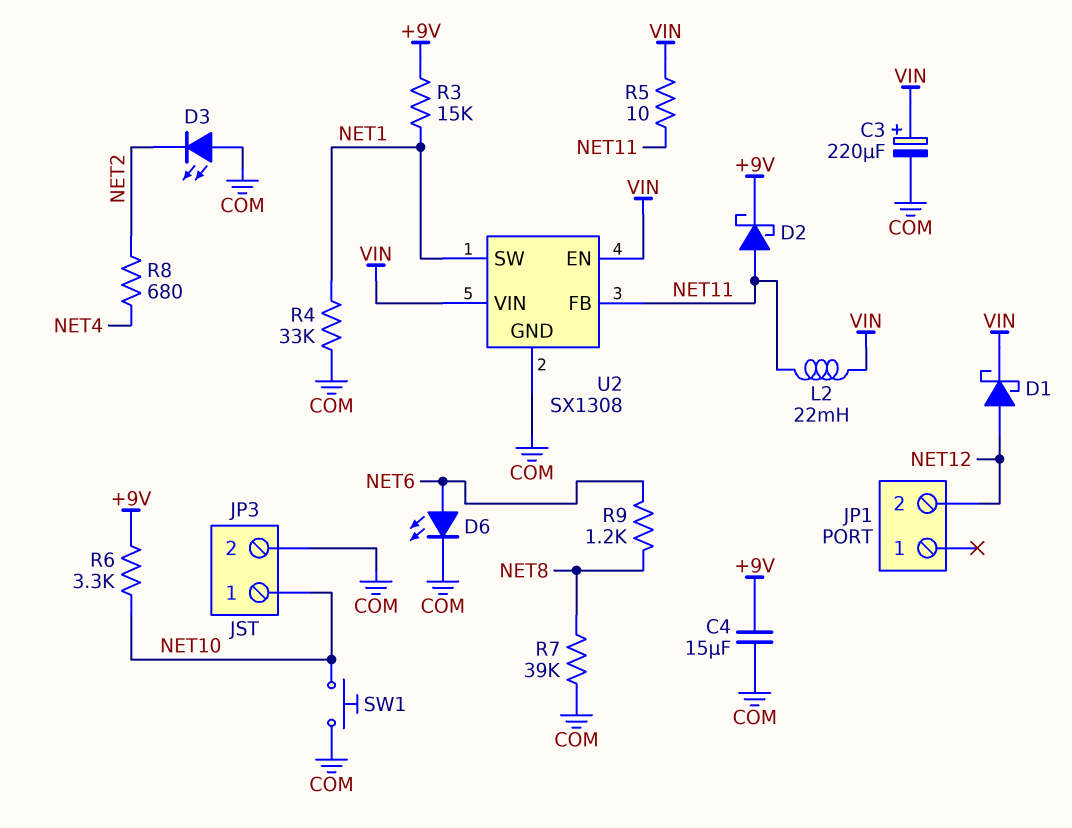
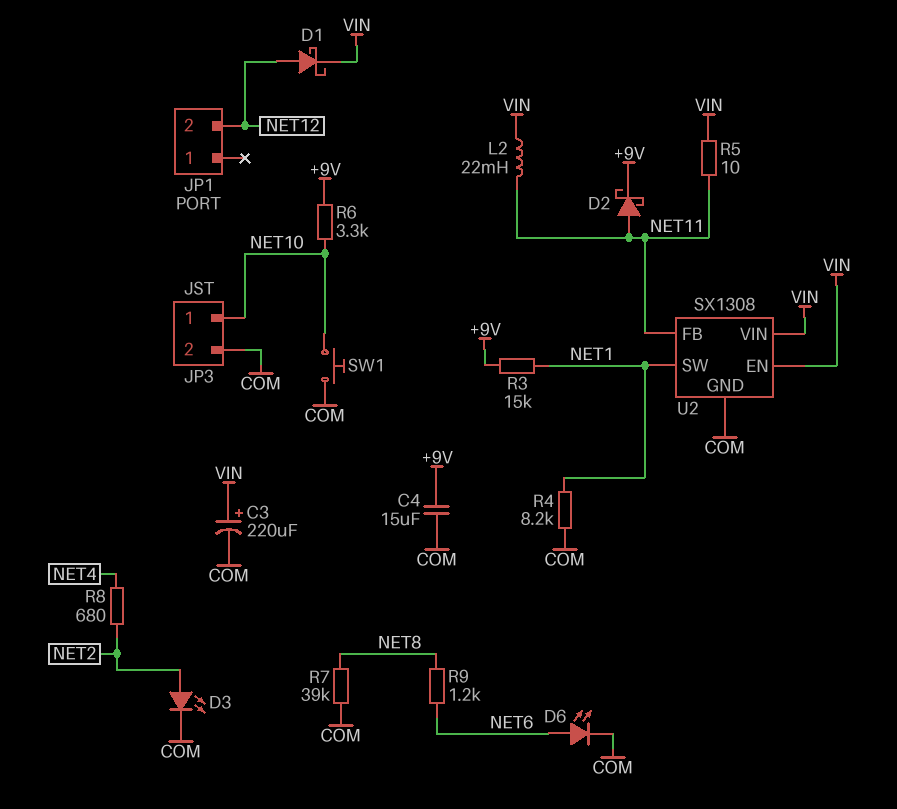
D3: LED (A COM, K NET2) -> LED (A NET2, K COM)
R4: 33k (COM, NET1) -> 8.2k (COM, NET1)

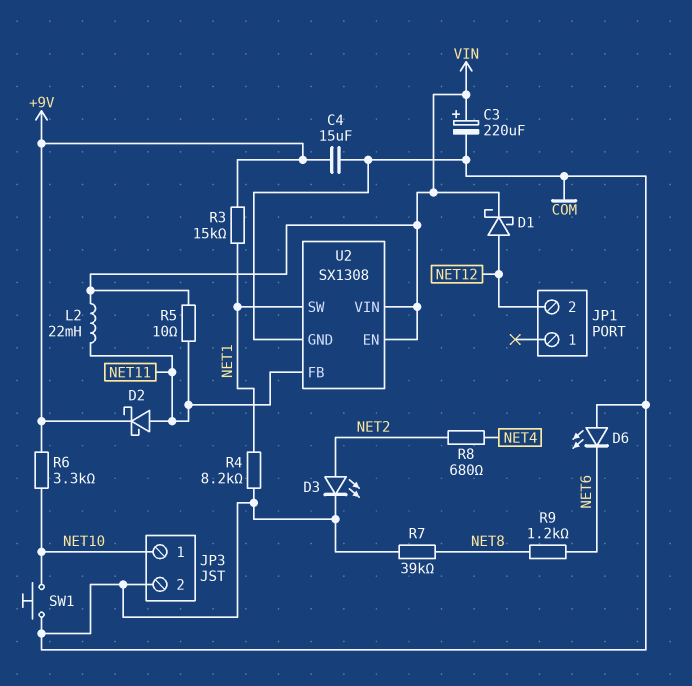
D6: LED (A NET6, K COM) -> LED (A COM, K NET6)

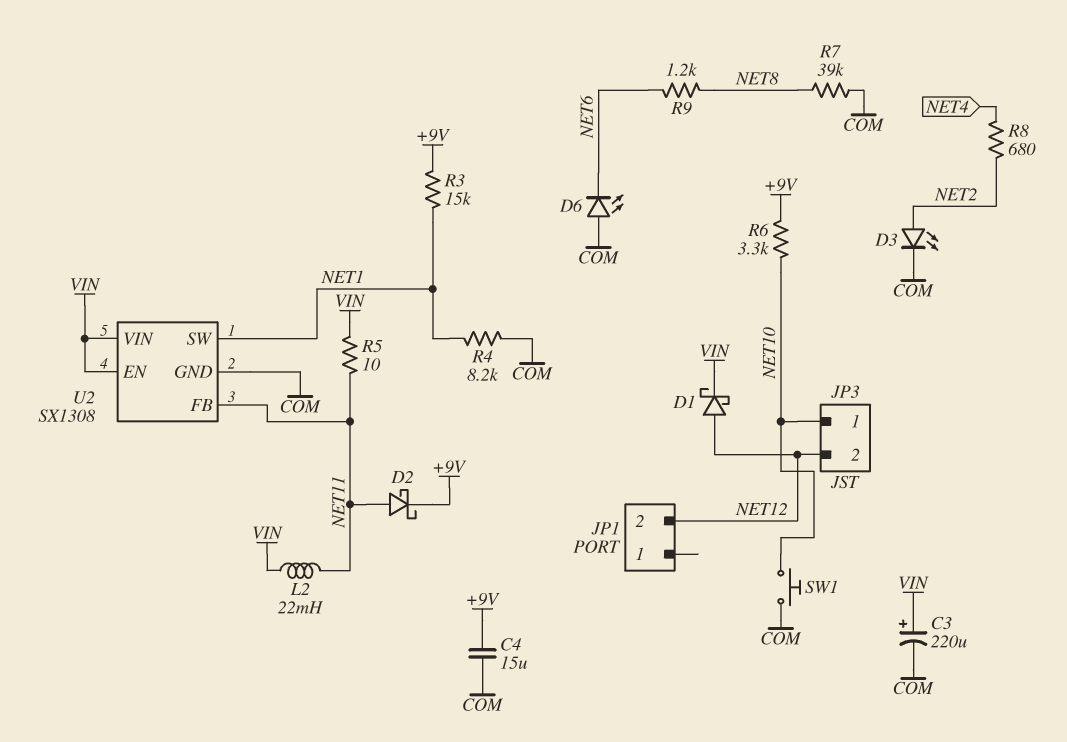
JP3 pin 2: COM -> NET12

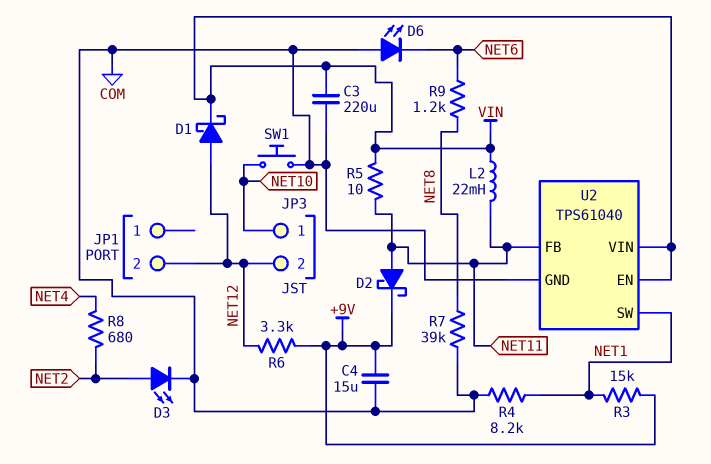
C3: 220uF (plus VIN, minus COM) -> 220uF (COM, VIN)
R6: 3.3k (+9V, NET10) -> 3.3k (+9V, NET12)
U2: SX1308 -> TPS61040

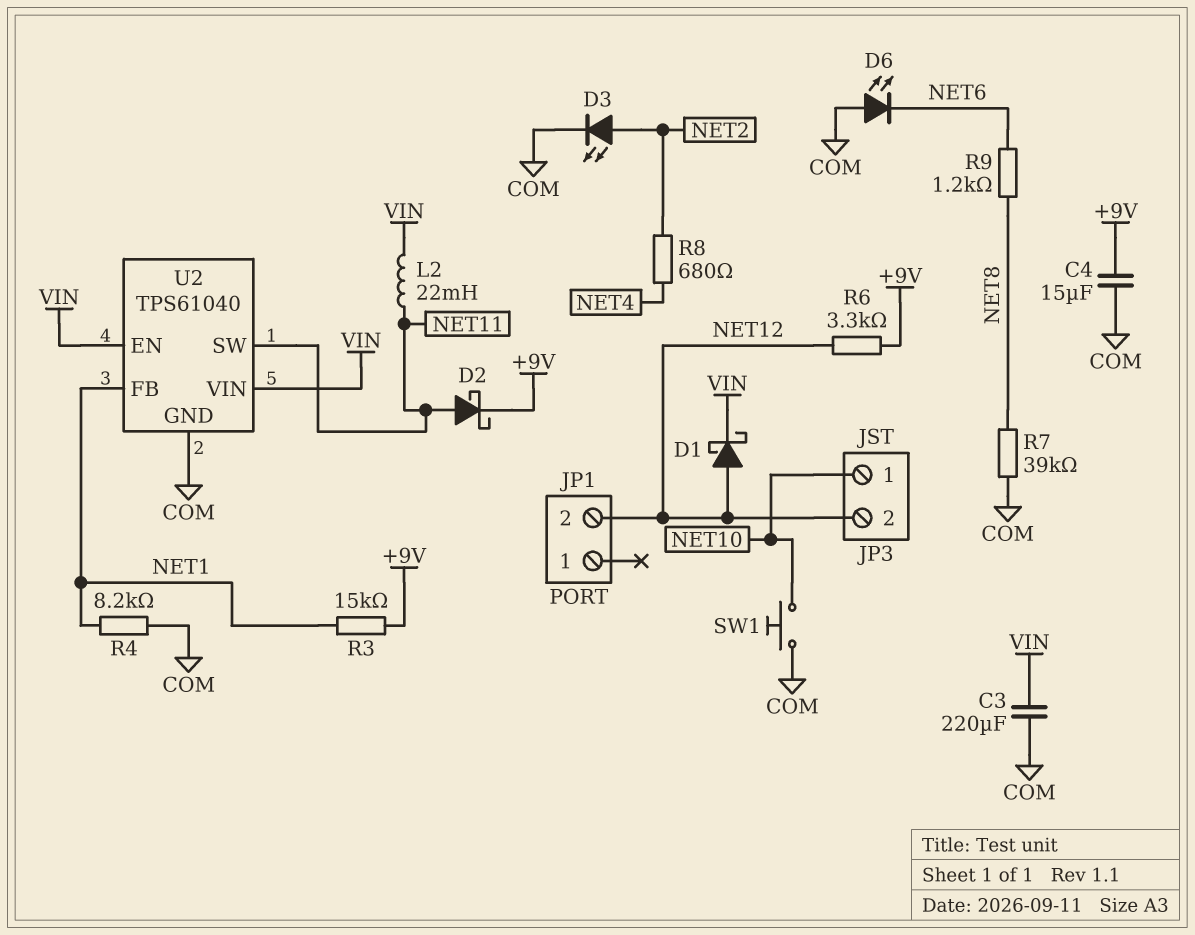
R5: 10 (NET11, VIN) -> none
U2 pin FB: NET11 -> NET1
U2 pin SW: NET1 -> NET11

